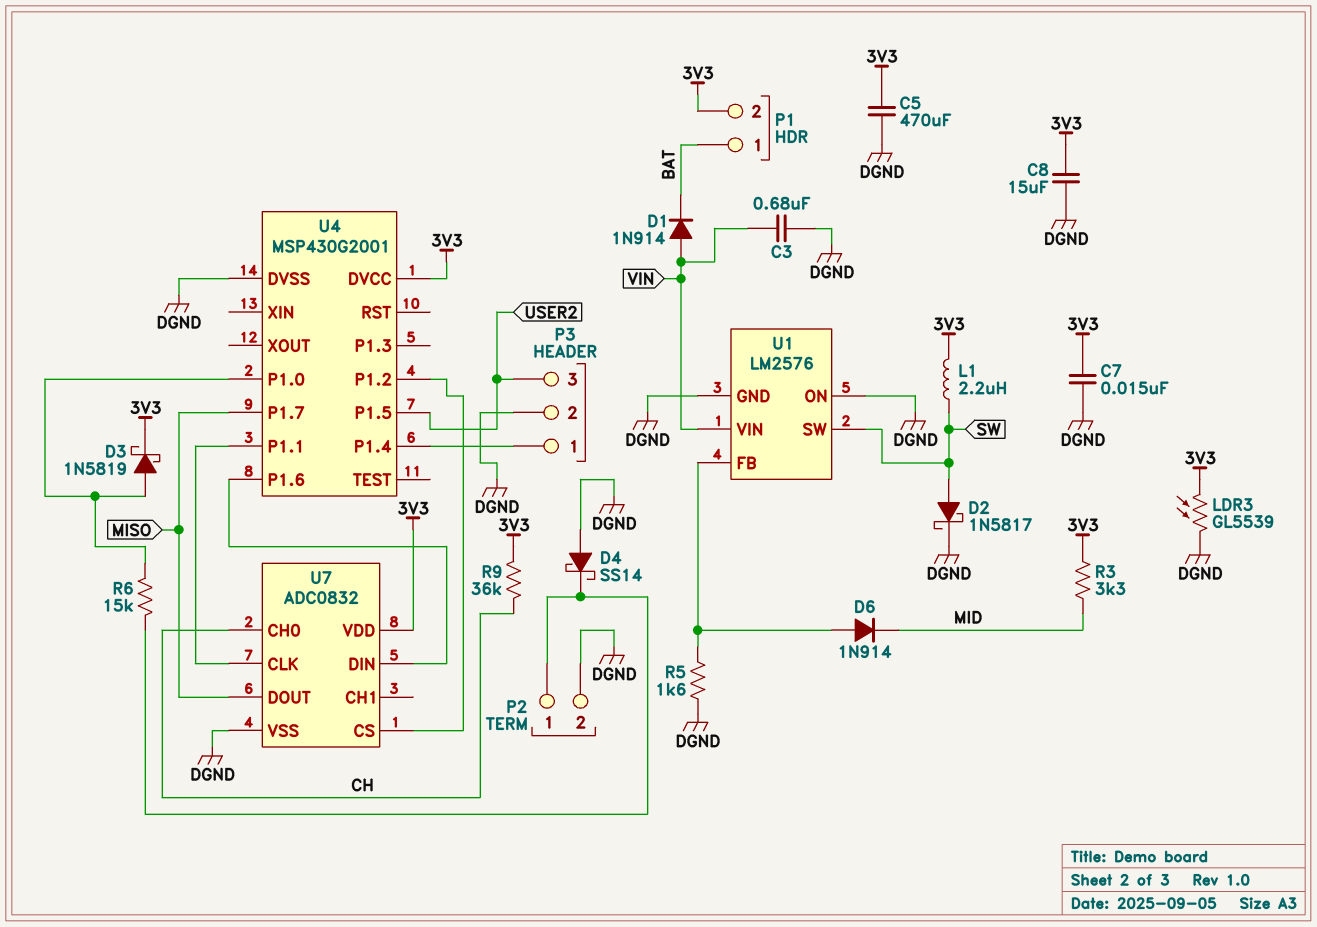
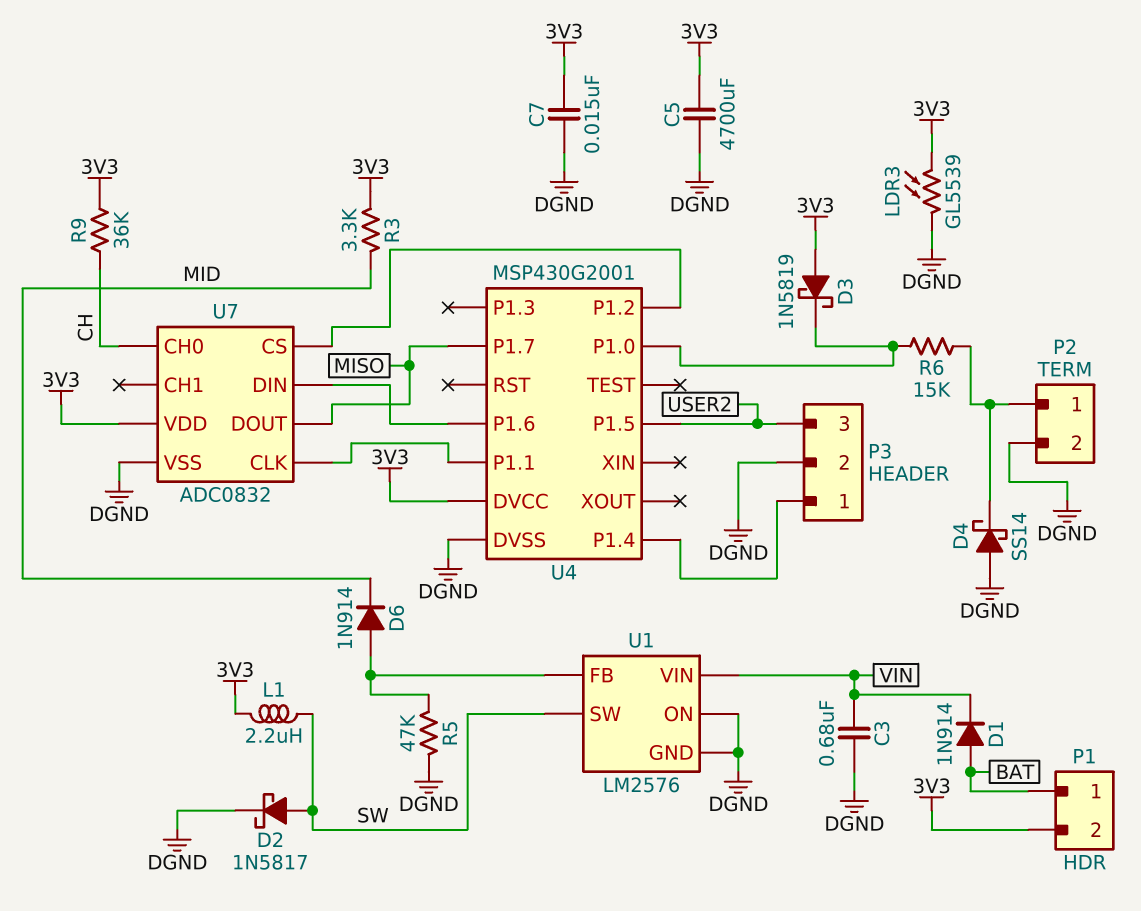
C5: 470uF (3V3, DGND) -> 4700uF (3V3, DGND)
C8: 15uF (3V3, DGND) -> none
D1: diode 1N914 (A VIN, K BAT) -> diode 1N914 (A BAT, K VIN)
D3: schottky 1N5819 (A U4/P1.0, K 3V3) -> schottky 1N5819 (A 3V3, K U4/P1.0)
R5: 1.6k (DGND, U1/FB) -> 47k (DGND, U1/FB)

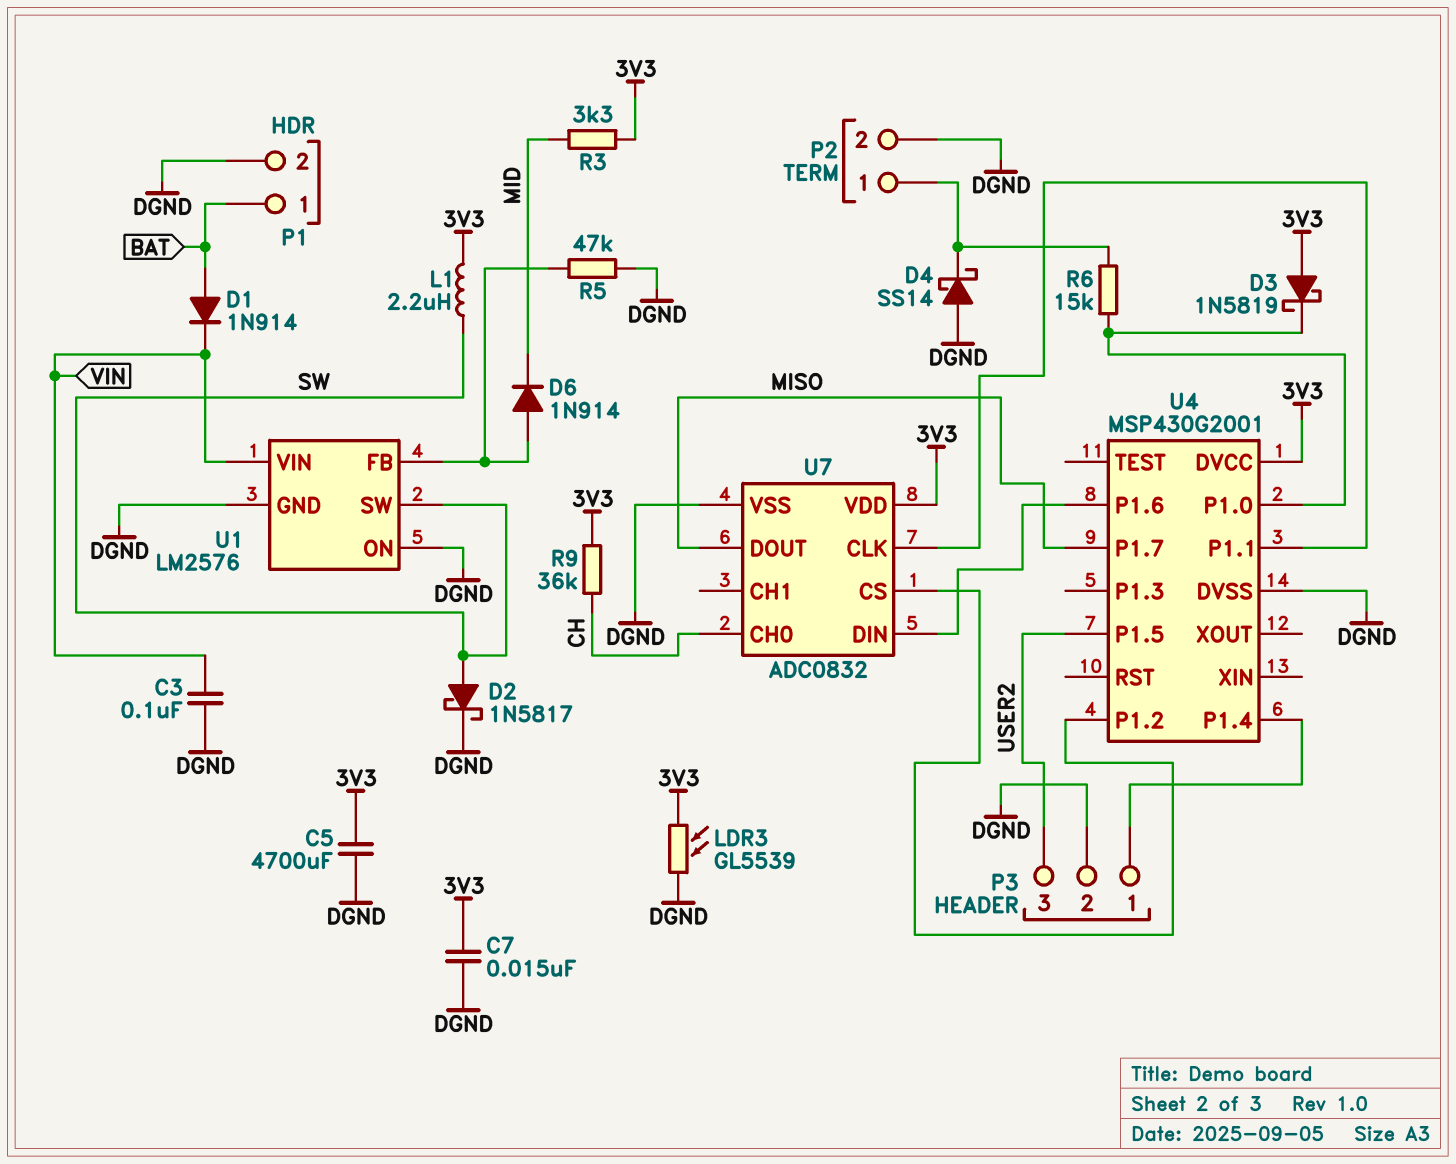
C3: 680nF (DGND, VIN) -> 100nF (DGND, VIN)
P1 pin 2: 3V3 -> DGND

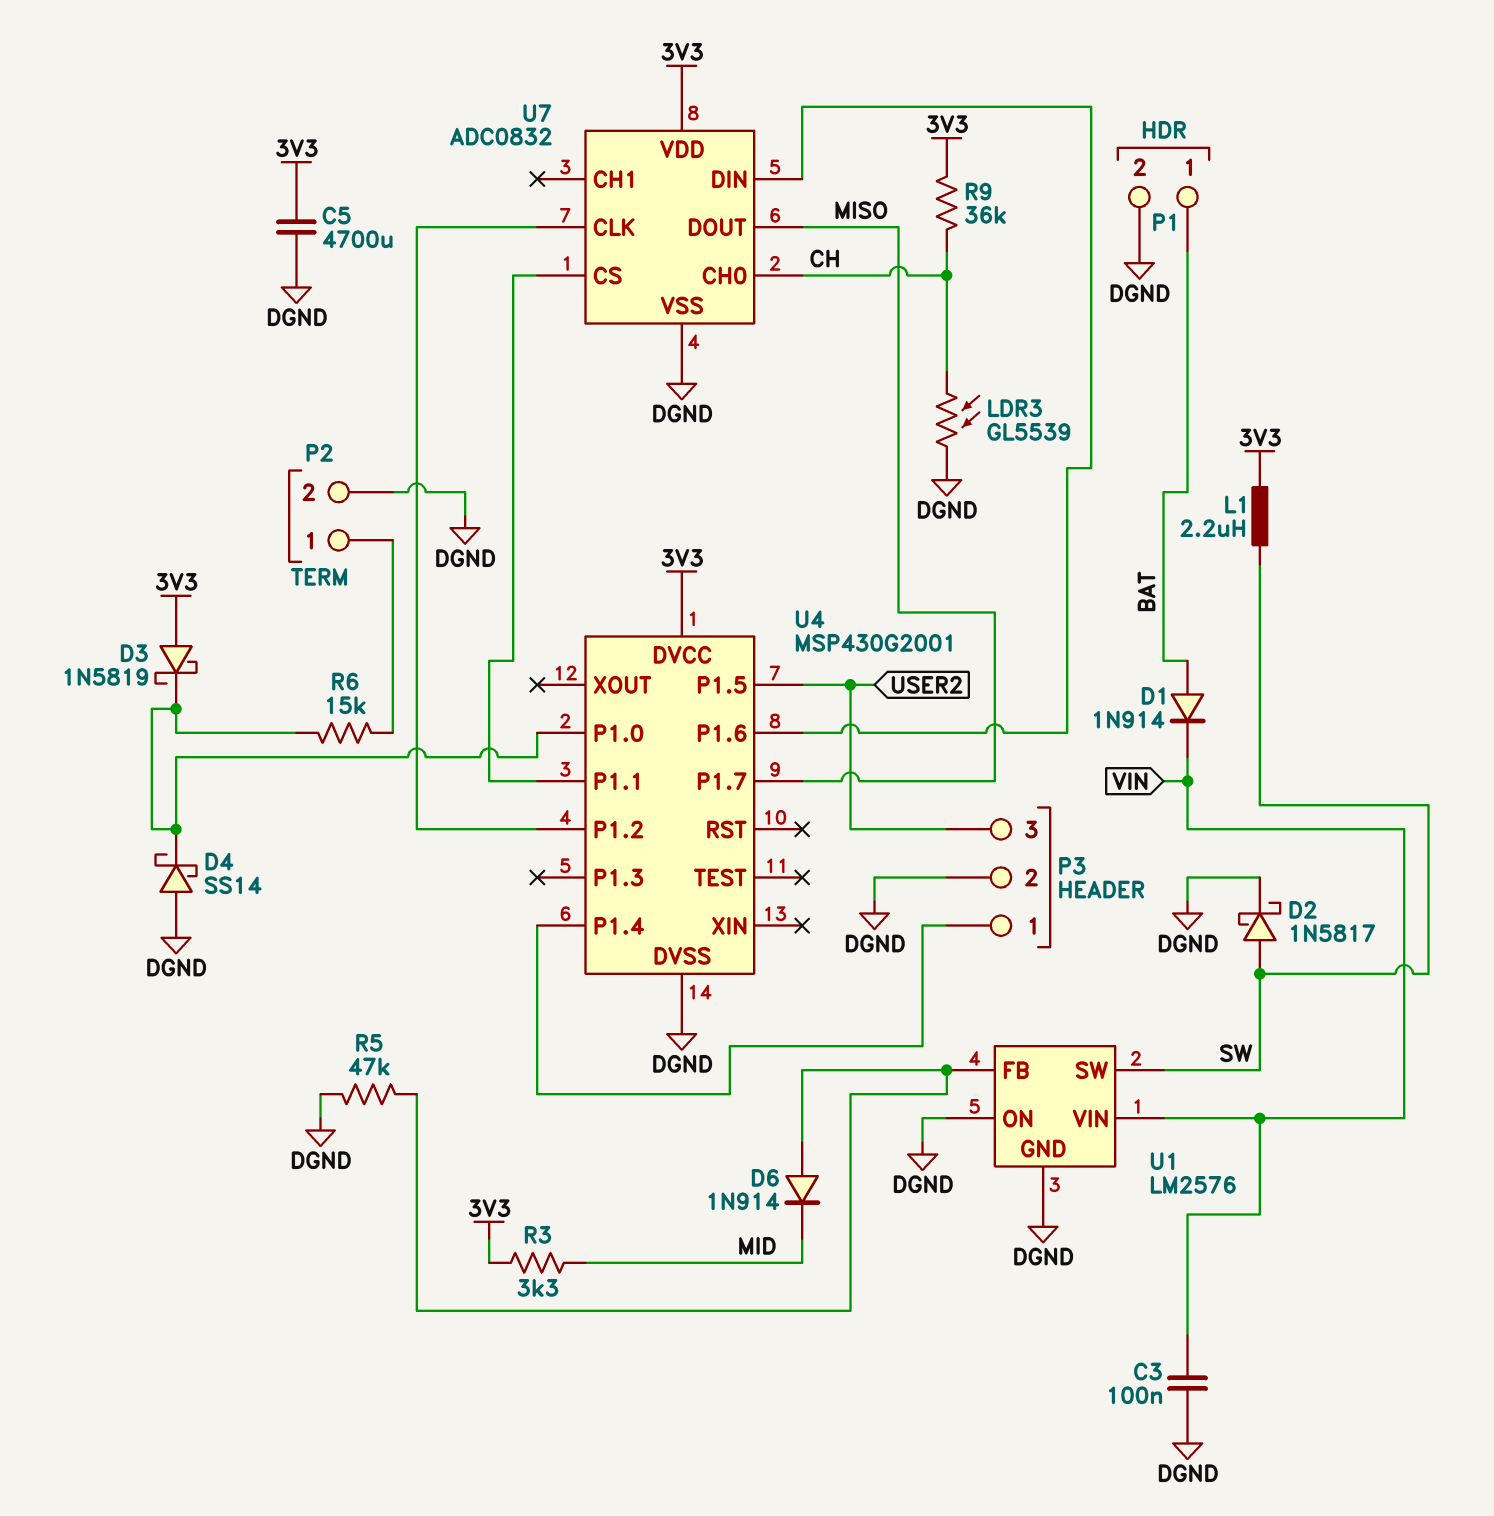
C7: 15nF (3V3, DGND) -> none
D4: schottky SS14 (A DGND, K P2/1) -> schottky SS14 (A DGND, K U4/P1.0)
LDR3: GL5539 (3V3, DGND) -> GL5539 (CH, DGND)
U7 pin CLK: U4/P1.1 -> U4/P1.2
U7 pin CS: U4/P1.2 -> U4/P1.1

